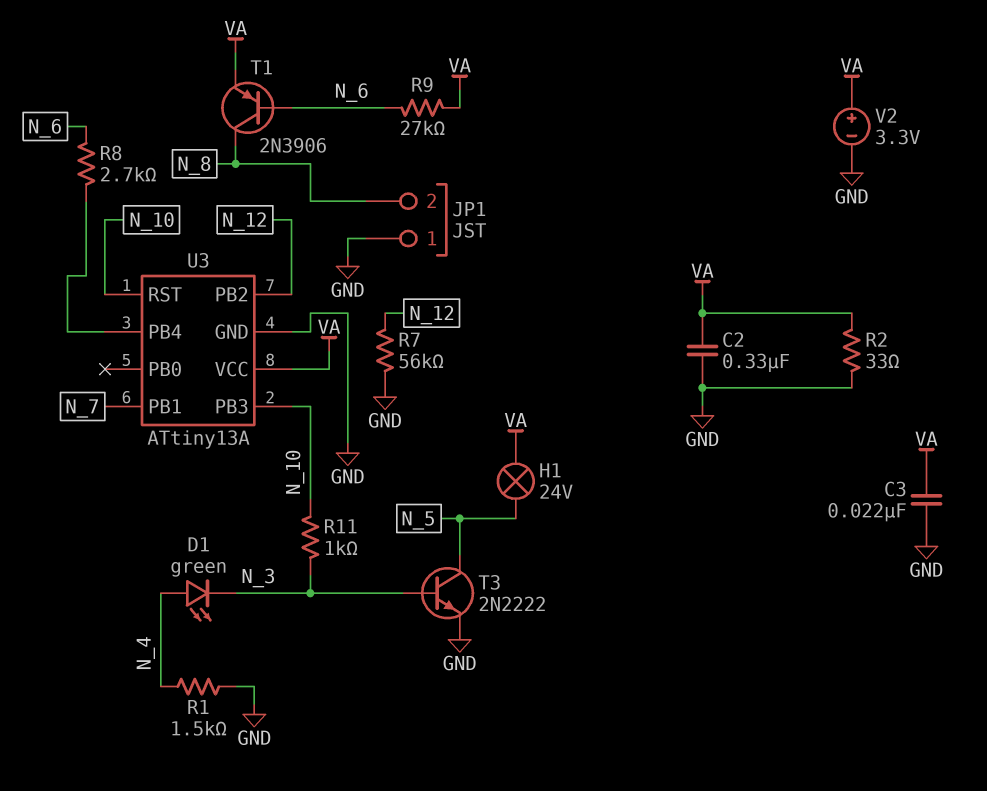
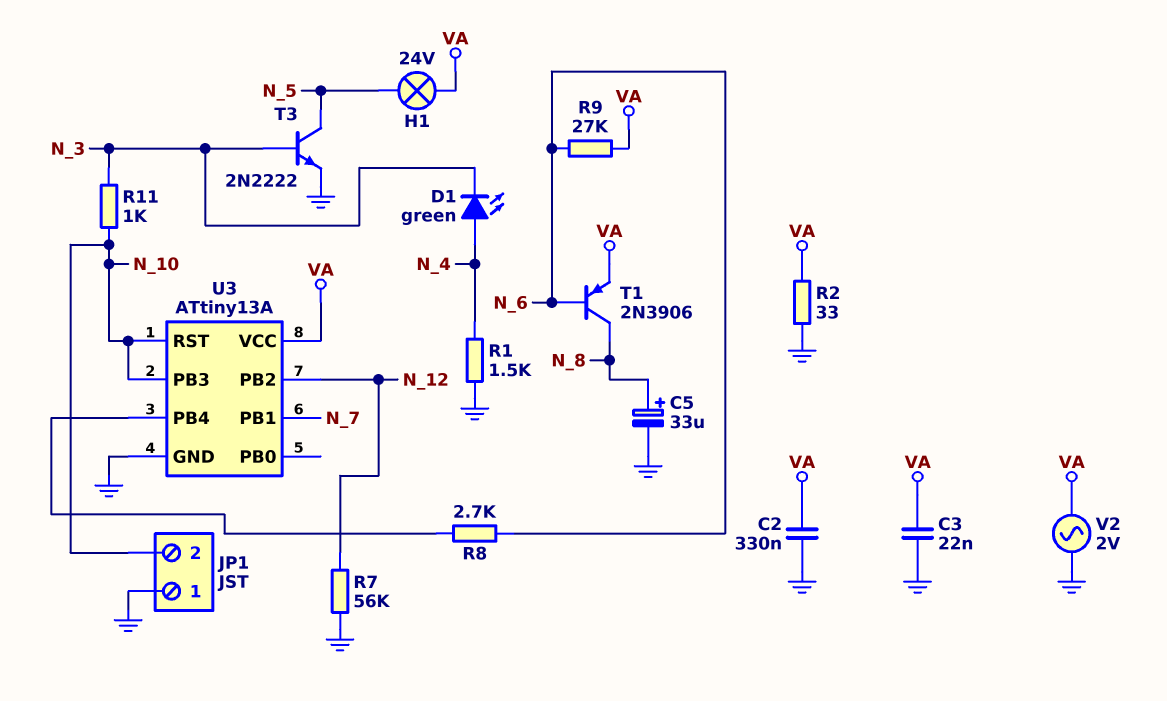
C5: none -> 33uF (plus N_8, minus GND)
JP1 pin 2: N_8 -> N_10
V2: 3.3V (plus VA, minus GND) -> AC 2V (GND, VA)

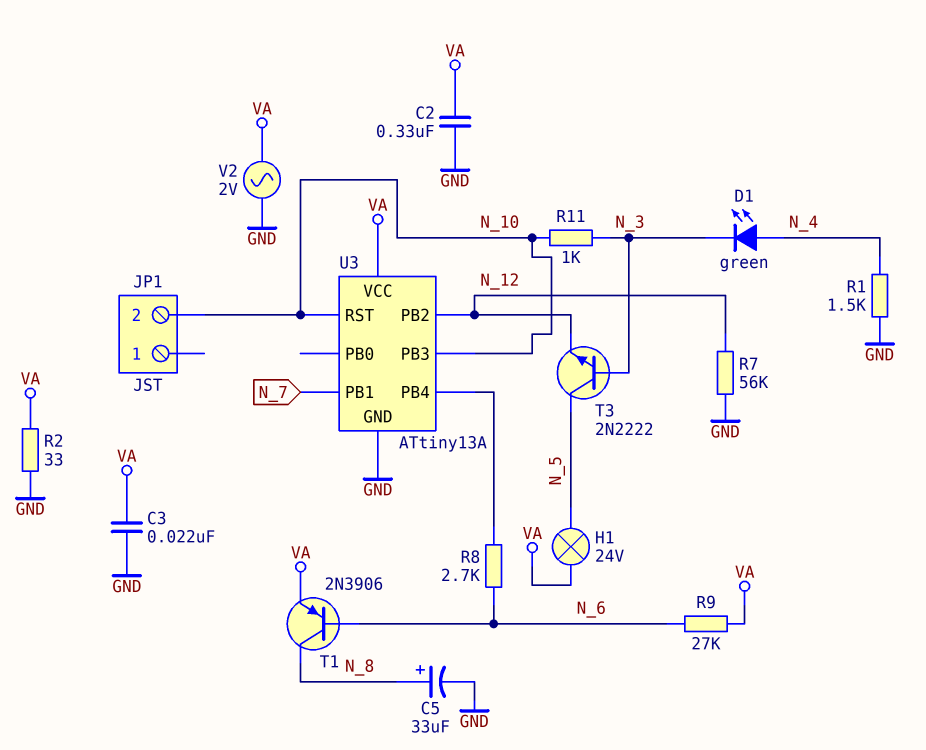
JP1 pin 1: GND -> none
T3: NPN 2N2222 (B N_3, C N_5, E GND) -> NPN 2N2222 (B N_3, C N_5, E N_12)

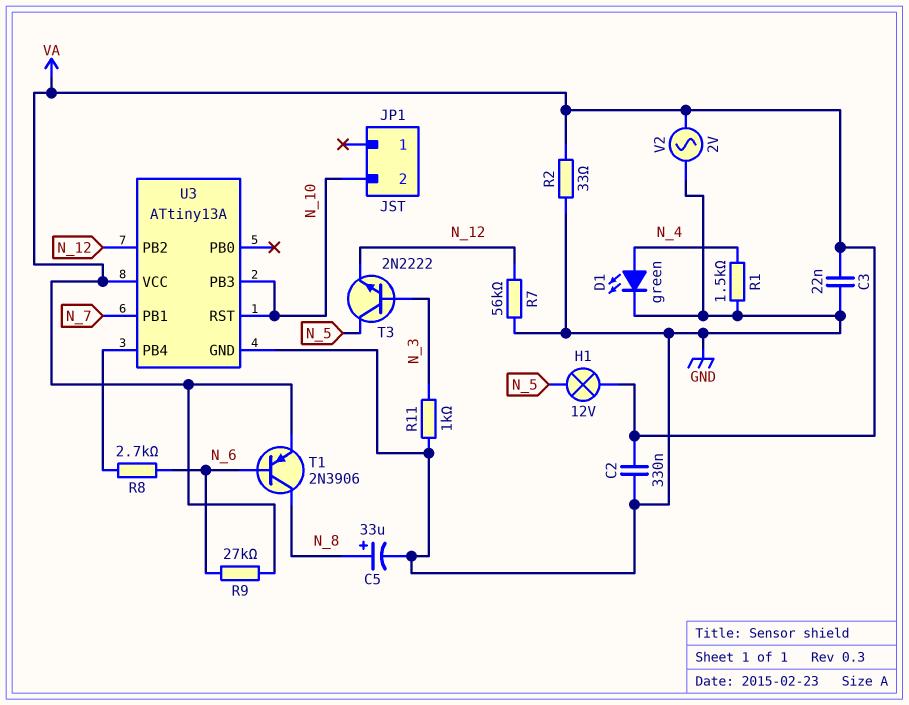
D1: LED green (A N_4, K N_3) -> LED green (A N_4, K GND)
H1: lamp 24V (N_5, VA) -> lamp 12V (N_5, VA)
R11: 1k (N_3, N_10) -> 1k (GND, N_3)

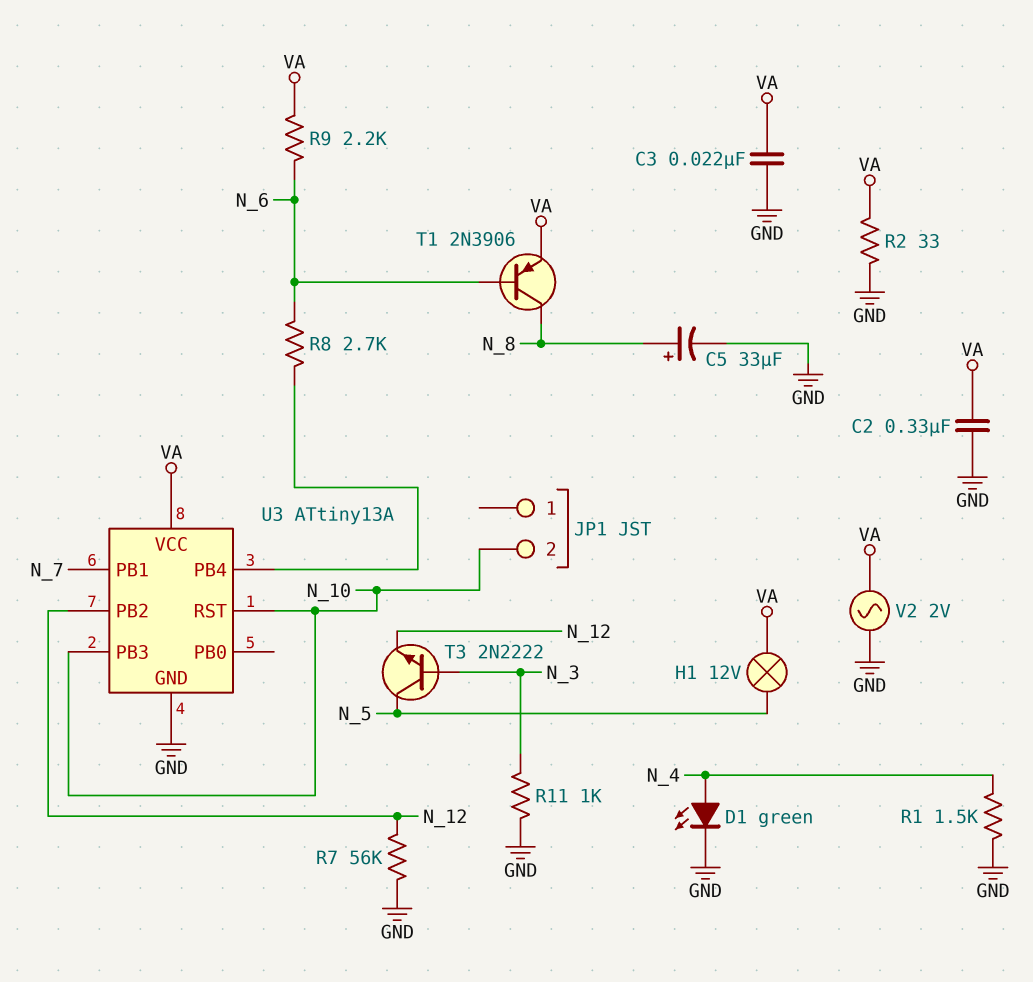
R9: 27k (N_6, VA) -> 2.2k (N_6, VA)

